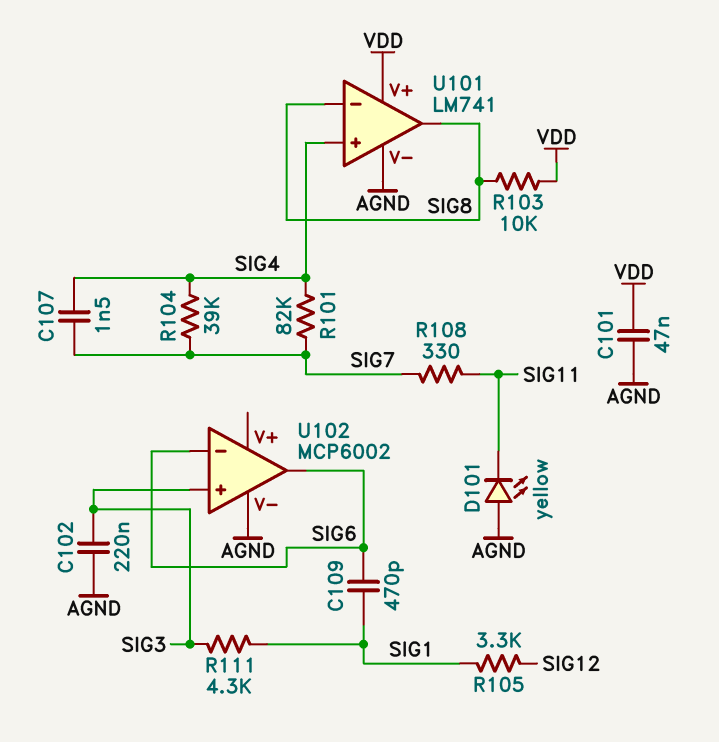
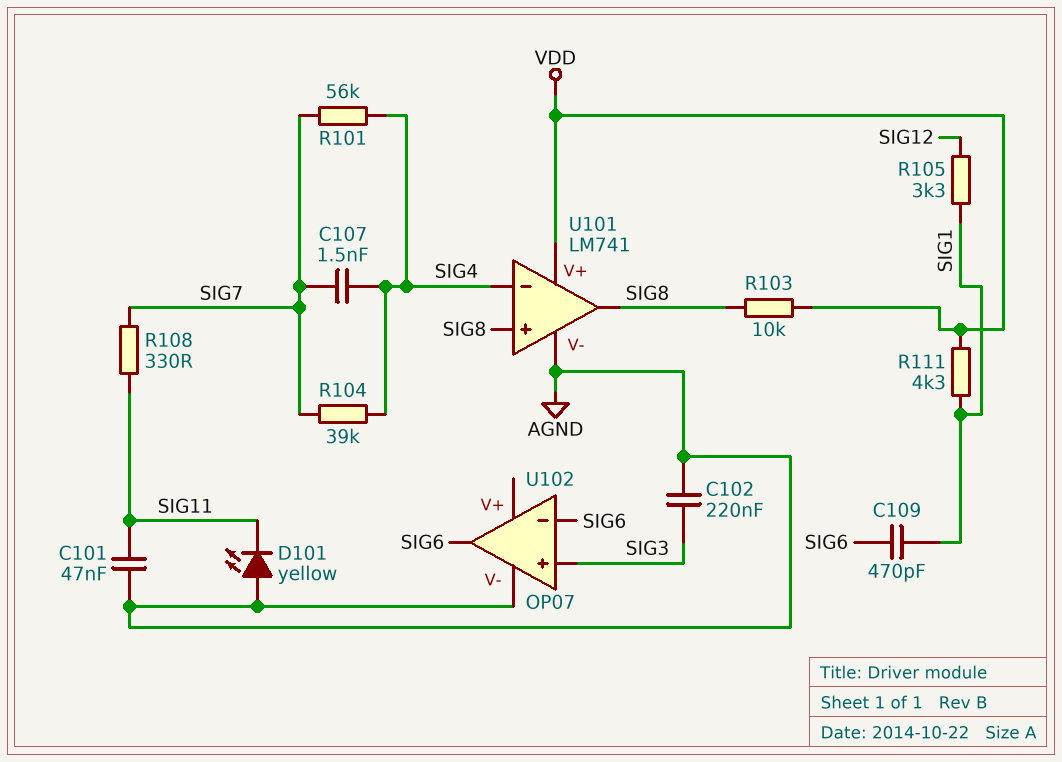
C101: 47nF (AGND, VDD) -> 47nF (AGND, SIG11)
R101: 82k (SIG4, SIG7) -> 56k (SIG4, SIG7)
R111: 4.3k (SIG1, SIG3) -> 4.3k (SIG1, VDD)
U101 pin in+: SIG4 -> SIG8
U101 pin in-: SIG8 -> SIG4
U102: MCP6002 -> OP07

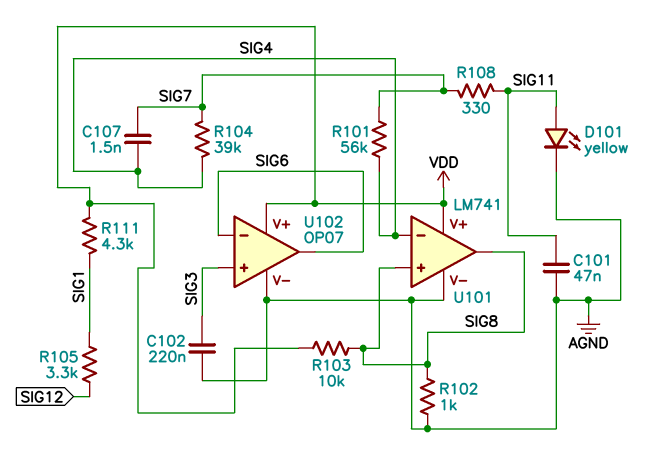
C109: 470pF (SIG1, SIG6) -> none
D101: LED yellow (A AGND, K SIG11) -> LED yellow (A SIG11, K AGND)
R102: none -> 1k (AGND, SIG8)
U102 pin V+: none -> VDD

